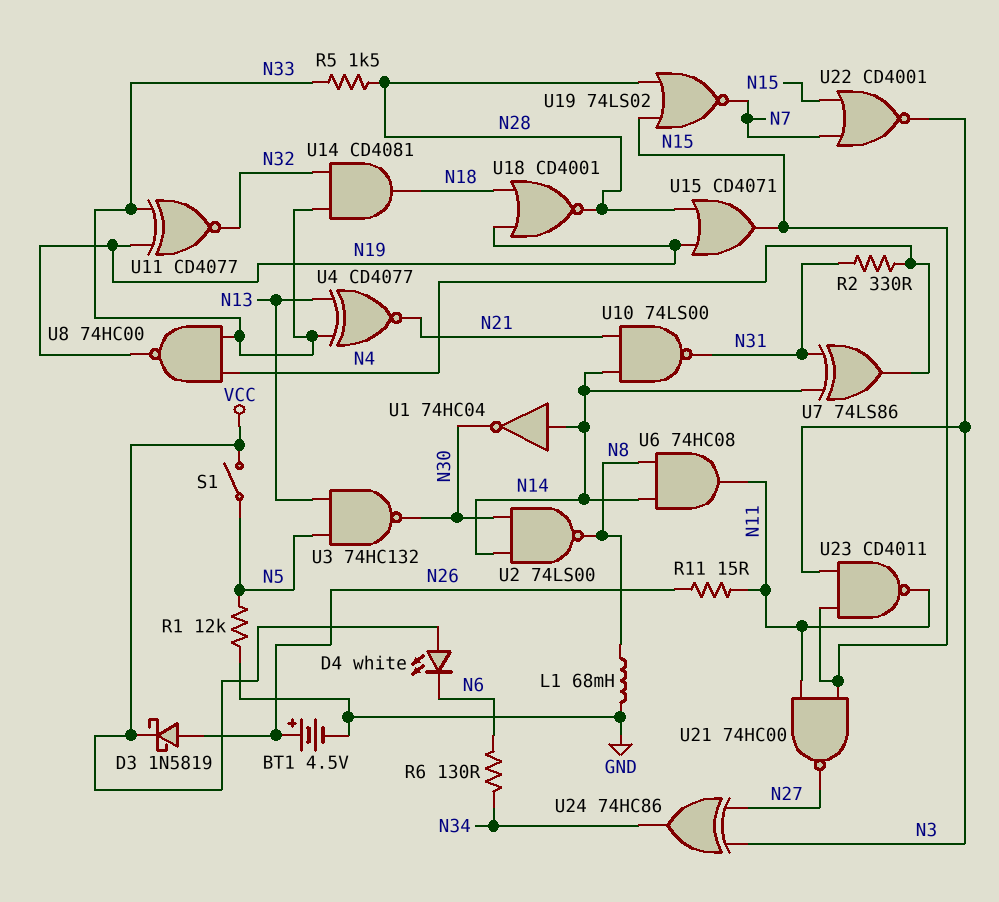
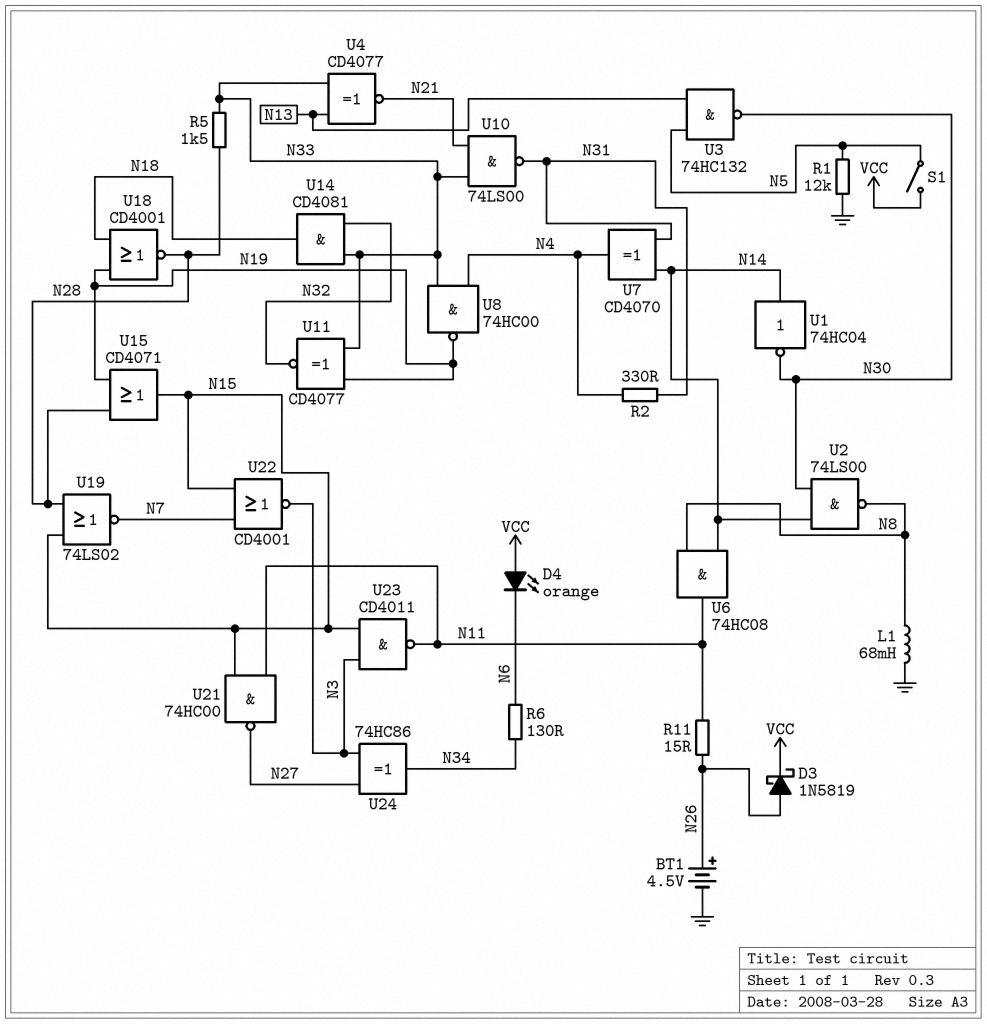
D4: LED white (A VCC, K N6) -> LED orange (A VCC, K N6)
U7: XOR 74LS86 (in N14, in N31, out N4) -> XOR CD4070 (in N14, in N31, out N4)
U10: NAND 74LS00 (in N14, in N21, out N31) -> NAND 74LS00 (in N21, in N33, out N31)

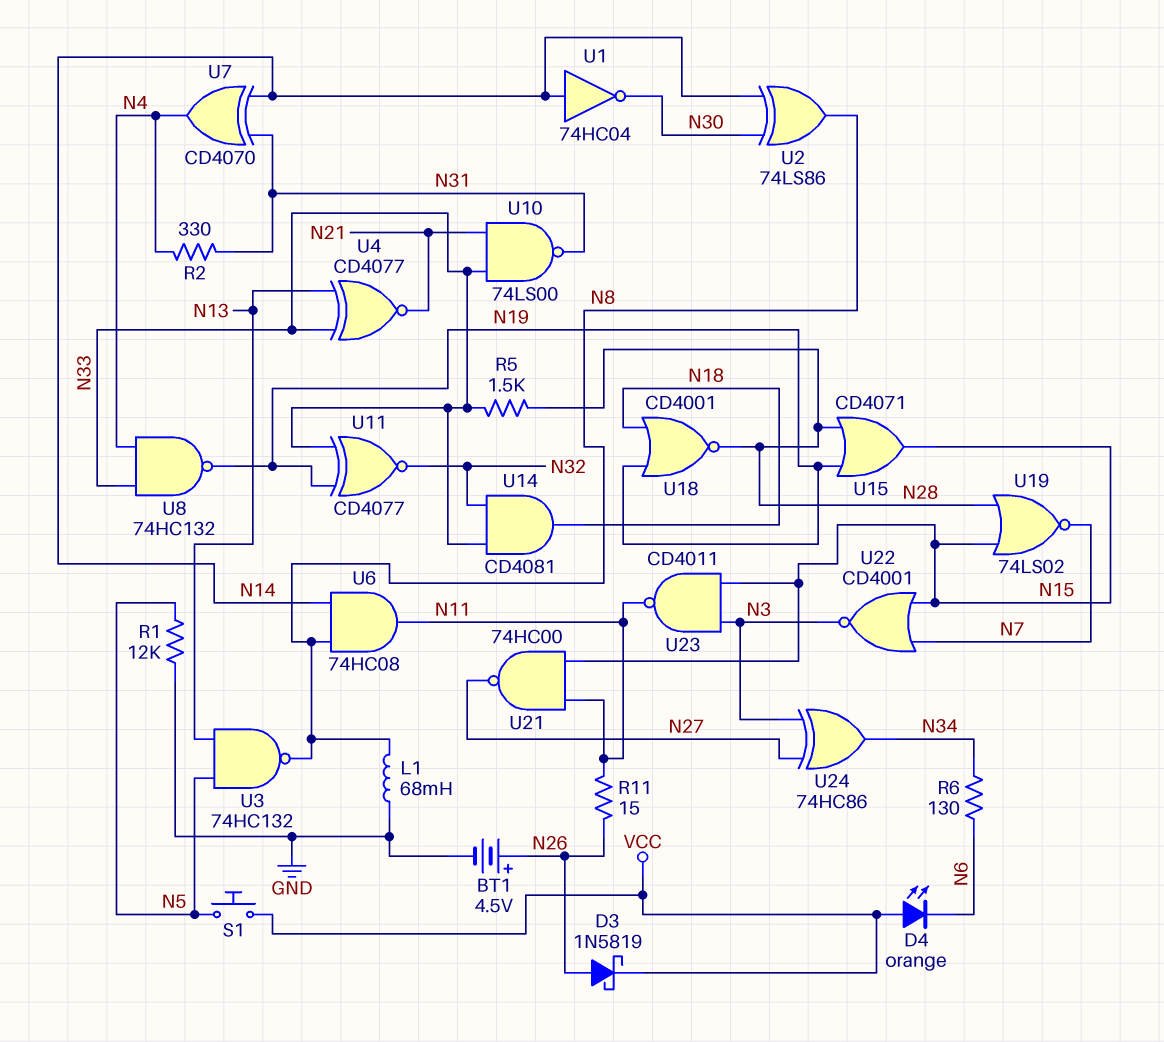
S1: switch (N5, VCC) -> button (N5, VCC)
U2: NAND 74LS00 (in N14, in N30, out N8) -> XOR 74LS86 (in N14, in N30, out N8)
U3: NAND 74HC132 (in N5, in N13, out N30) -> NAND 74HC132 (in N5, in N13, out N8)
U8: NAND 74HC00 (in N4, in N33, out N19) -> NAND 74HC132 (in N4, in N33, out N19)

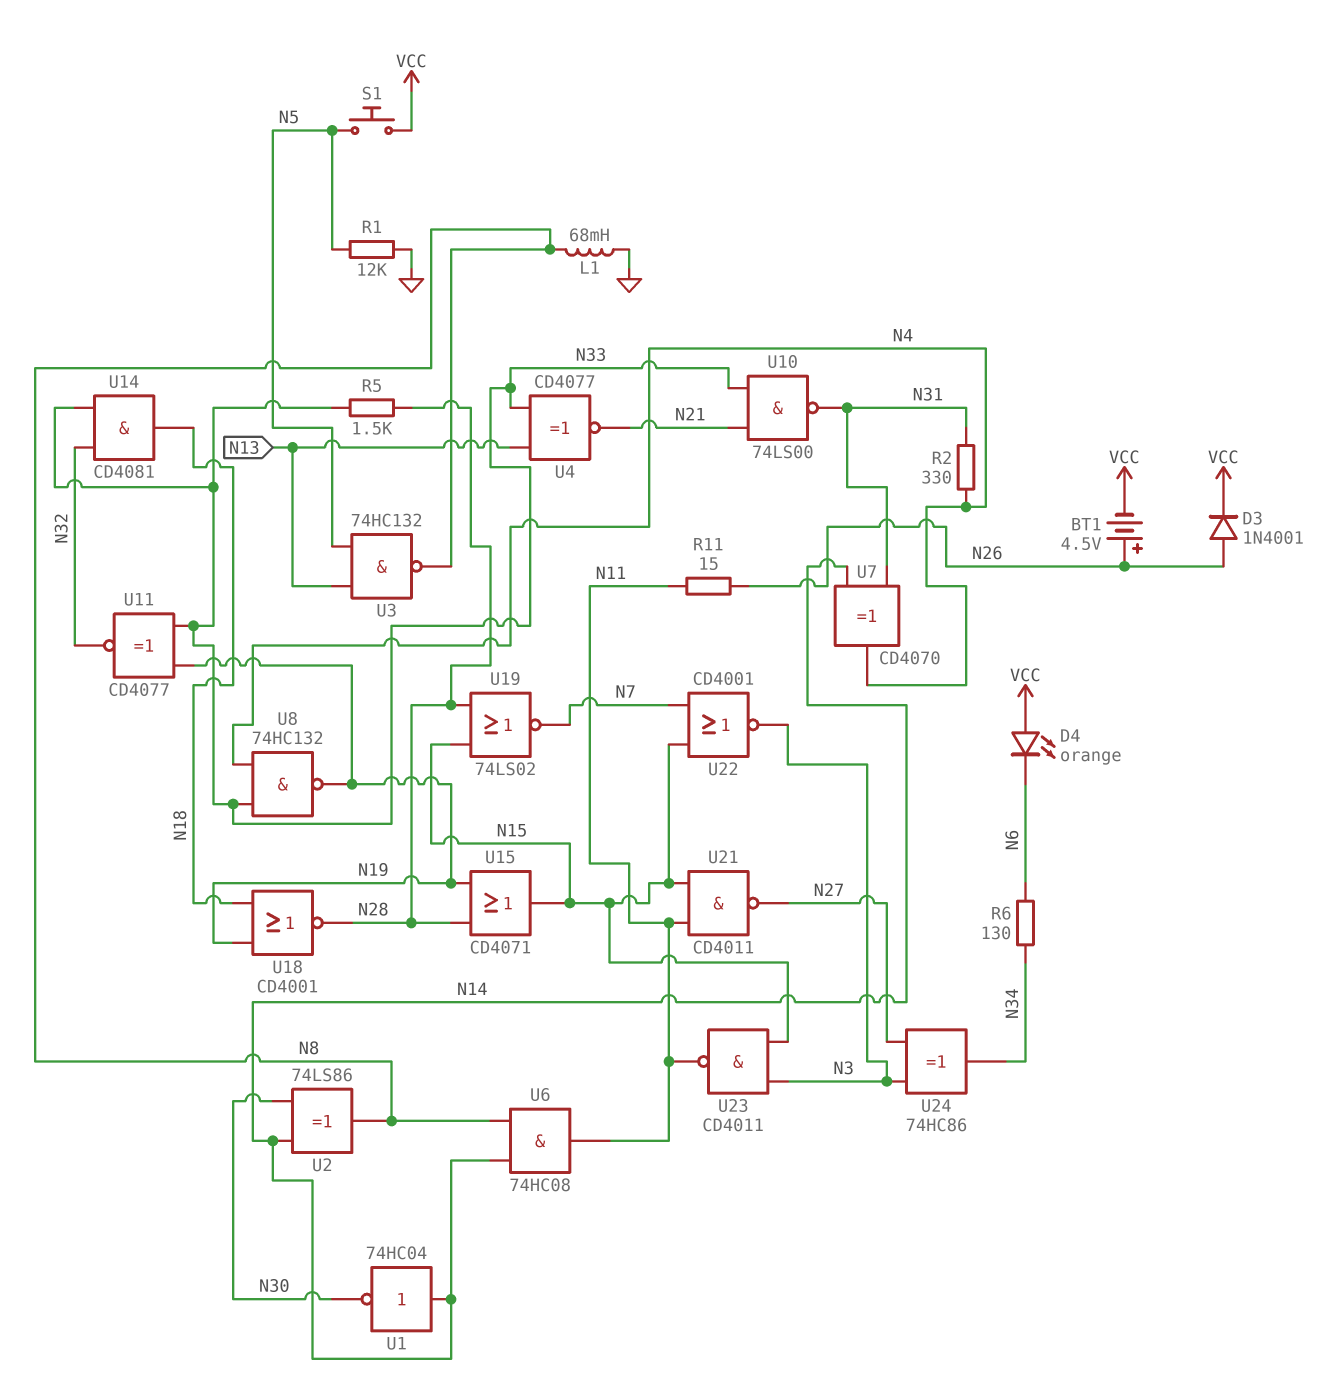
BT1: 4.5V (plus N26, minus GND) -> 4.5V (plus N26, minus VCC)
D3: schottky 1N5819 (A N26, K VCC) -> diode 1N4001 (A N26, K VCC)
U21: NAND 74HC00 (in N11, in N15, out N27) -> NAND CD4011 (in N11, in N15, out N27)

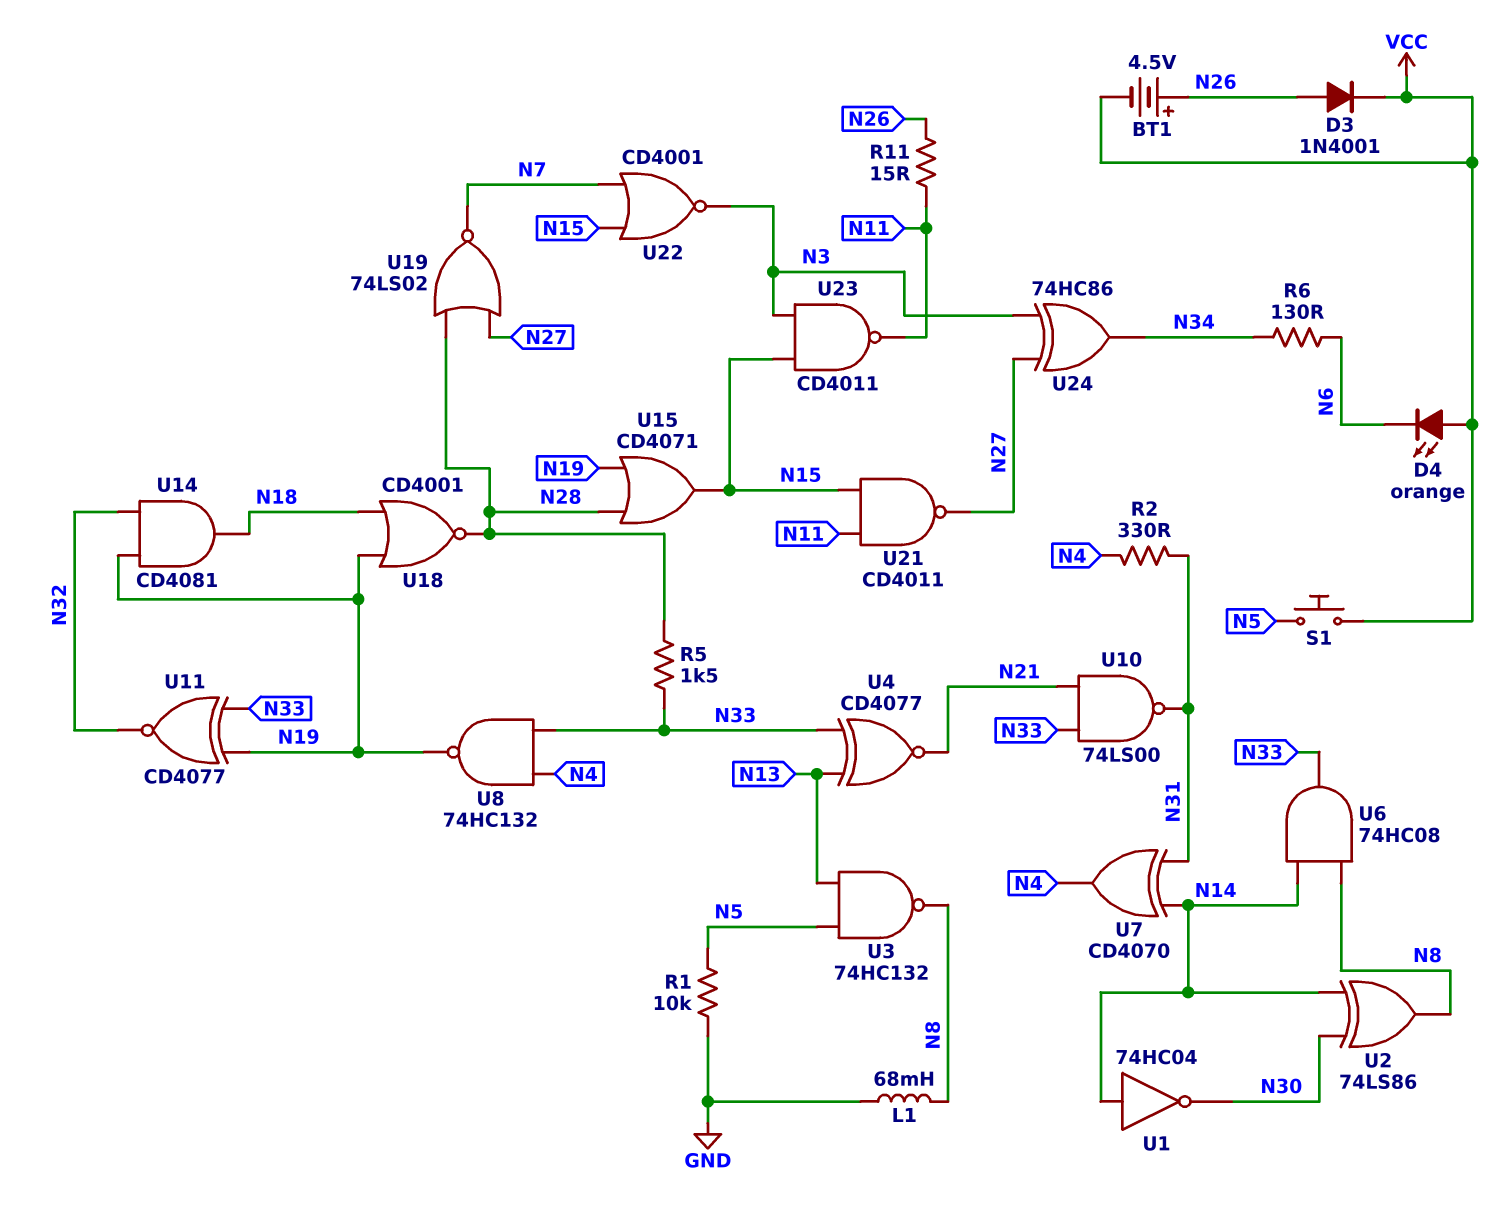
R1: 12k (GND, N5) -> 10k (GND, N5)
U6: AND 74HC08 (in N8, in N14, out N11) -> AND 74HC08 (in N8, in N14, out N33)
U14: AND CD4081 (in N32, in N33, out N18) -> AND CD4081 (in N19, in N32, out N18)
U19: NOR 74LS02 (in N15, in N28, out N7) -> NOR 74LS02 (in N27, in N28, out N7)

